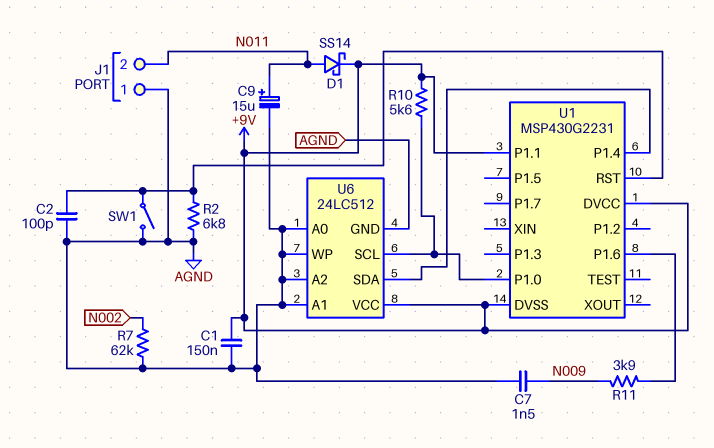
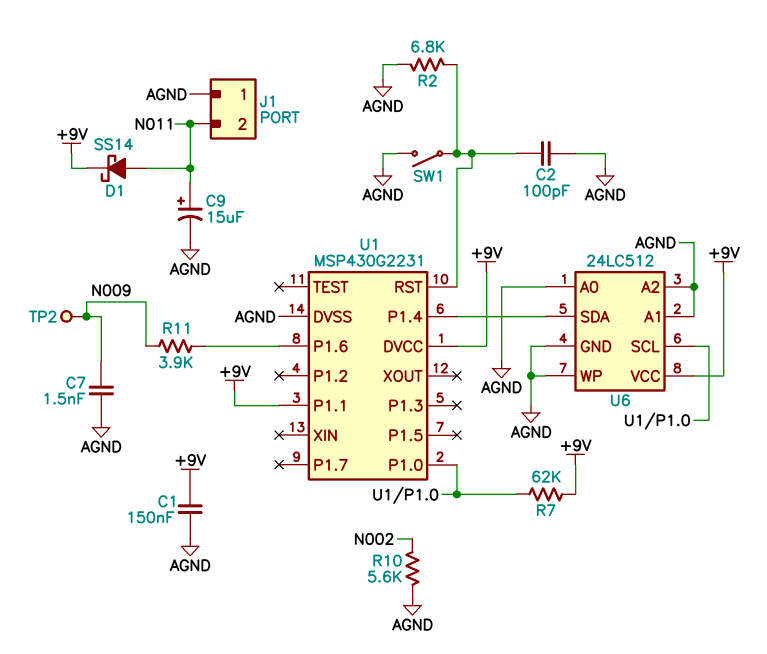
R7: 62k (AGND, N002) -> 62k (+9V, U1/P1.0)
R10: 5.6k (+9V, U1/P1.0) -> 5.6k (AGND, N002)
TP2: none -> test point (N009)
U1 pin DVSS: +9V -> AGND

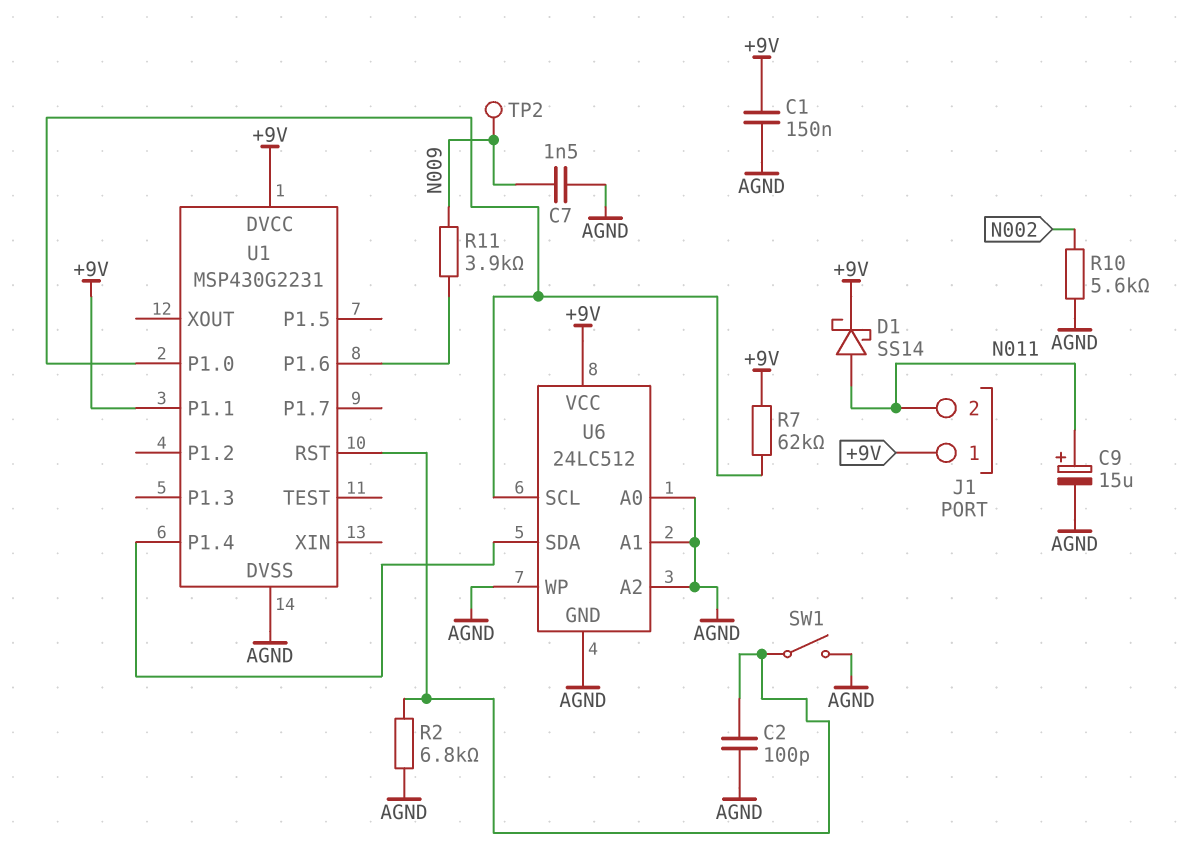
J1 pin 1: AGND -> +9V

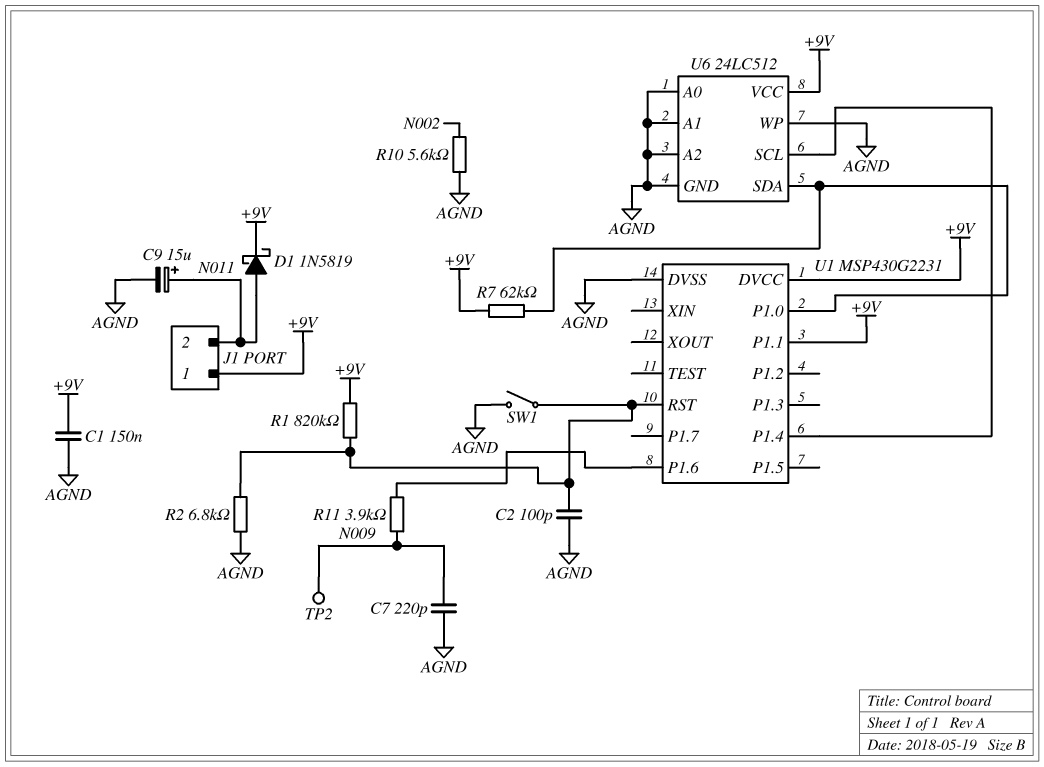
C7: 1.5nF (AGND, N009) -> 220pF (AGND, N009)
D1: schottky SS14 (A N011, K +9V) -> schottky 1N5819 (A N011, K +9V)
R1: none -> 820k (+9V, U1/RST)
U6 pin SCL: U1/P1.0 -> U1/P1.4
U6 pin SDA: U1/P1.4 -> U1/P1.0

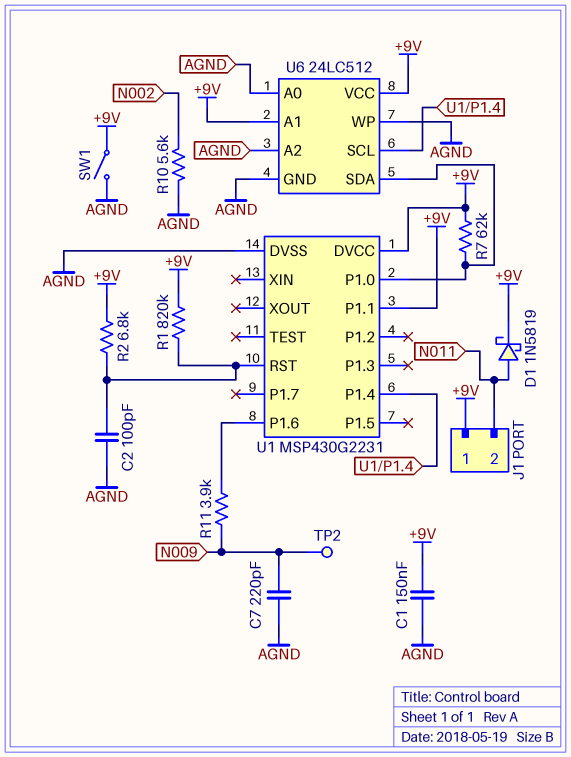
C9: 15uF (plus N011, minus AGND) -> none
R2: 6.8k (AGND, U1/RST) -> 6.8k (+9V, U1/RST)
SW1: switch (AGND, U1/RST) -> switch (+9V, AGND)
U6 pin A1: AGND -> +9V

